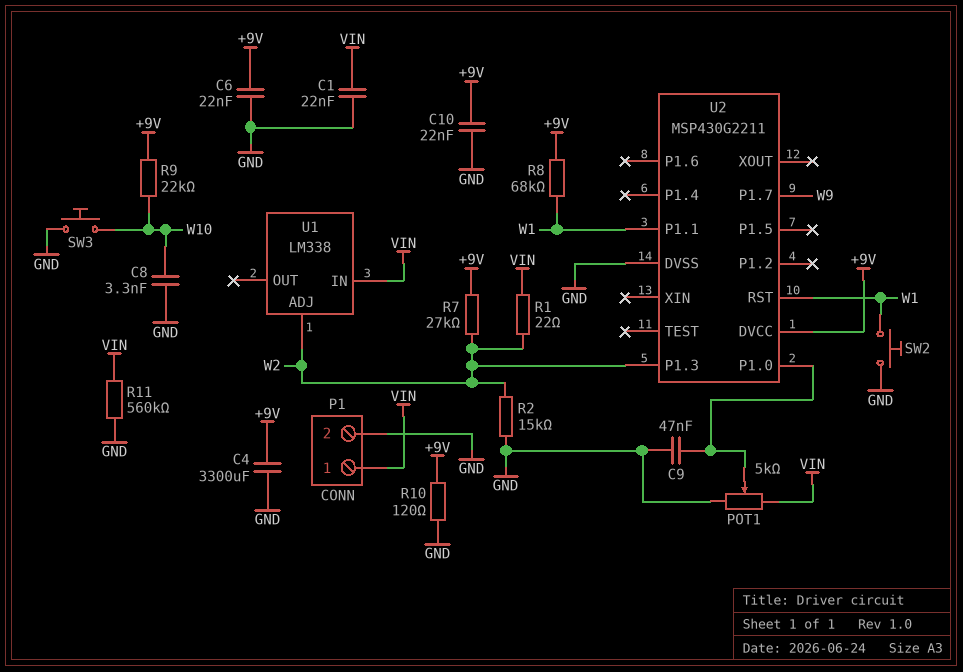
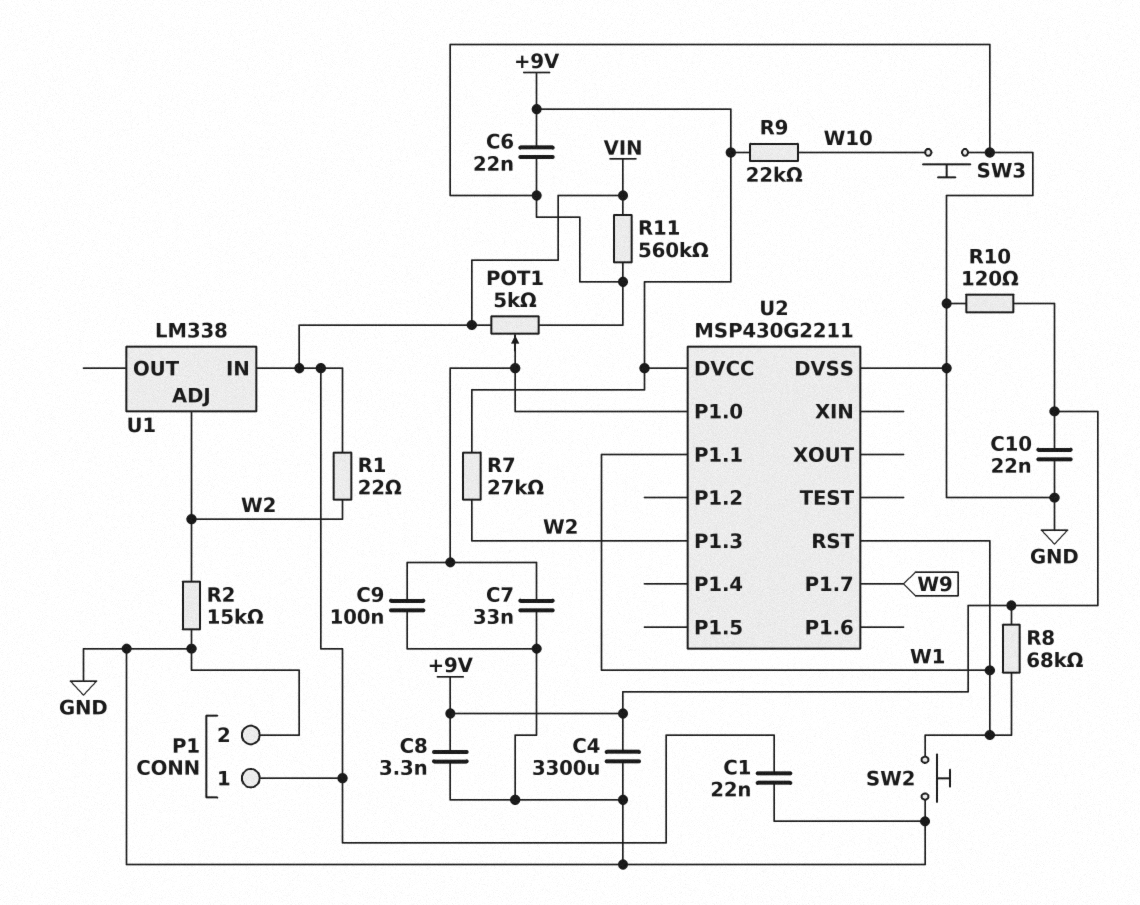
C7: none -> 33nF (GND, U2/P1.0)
C8: 3.3nF (GND, W10) -> 3.3nF (+9V, GND)
C9: 47nF (GND, U2/P1.0) -> 100nF (GND, U2/P1.0)

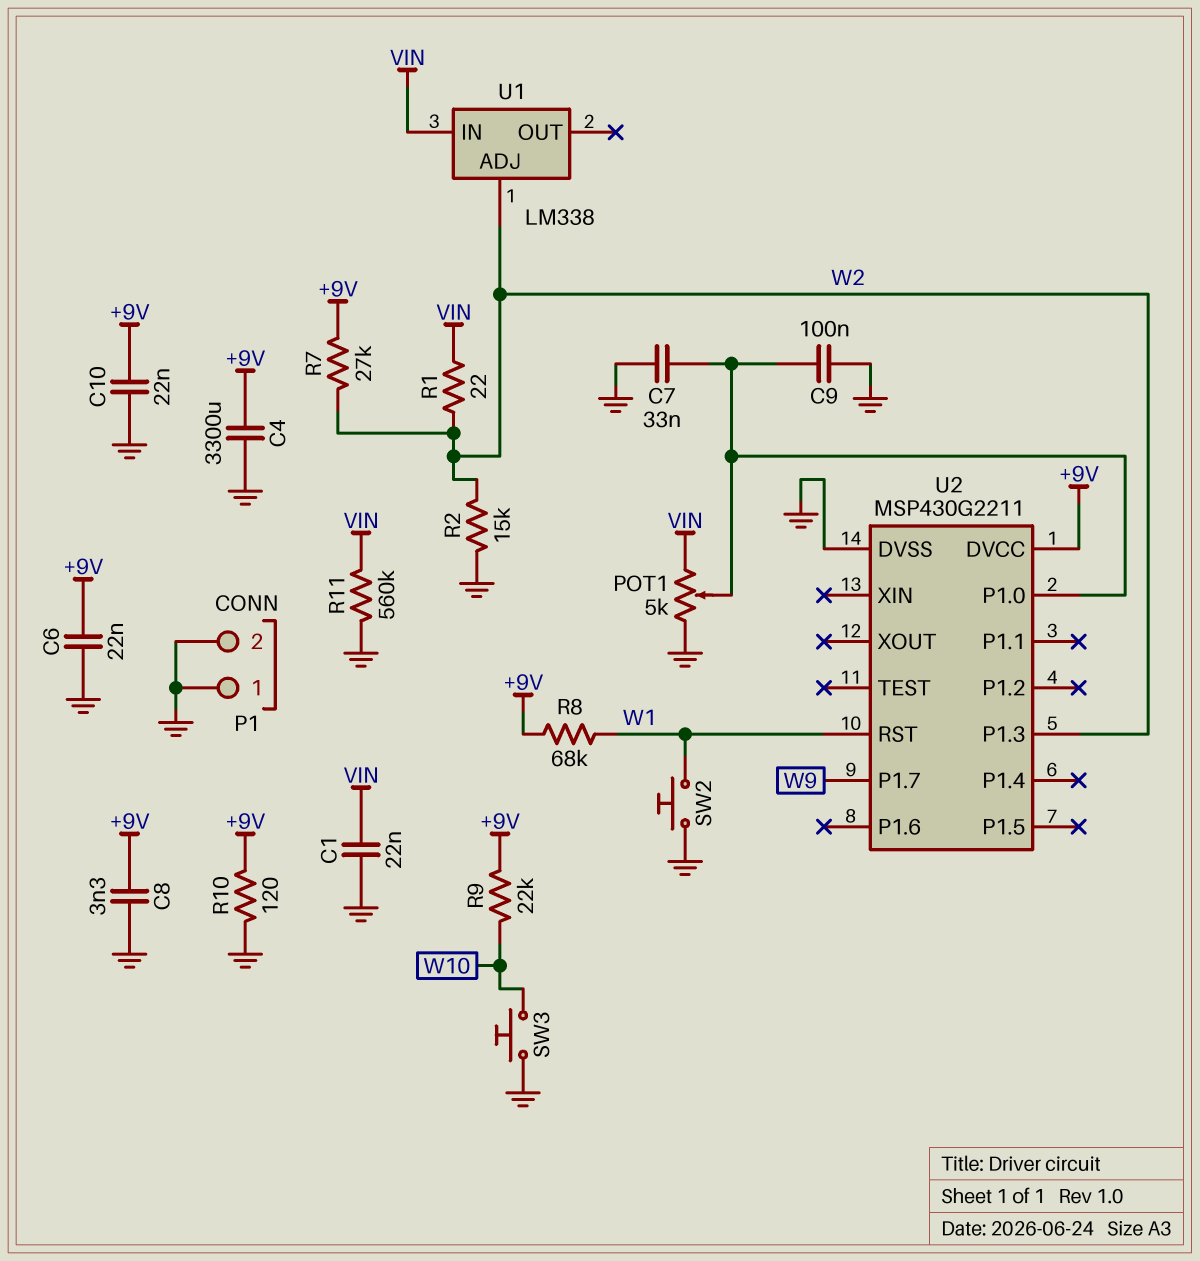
P1 pin 1: VIN -> GND
U2 pin P1.1: W1 -> none

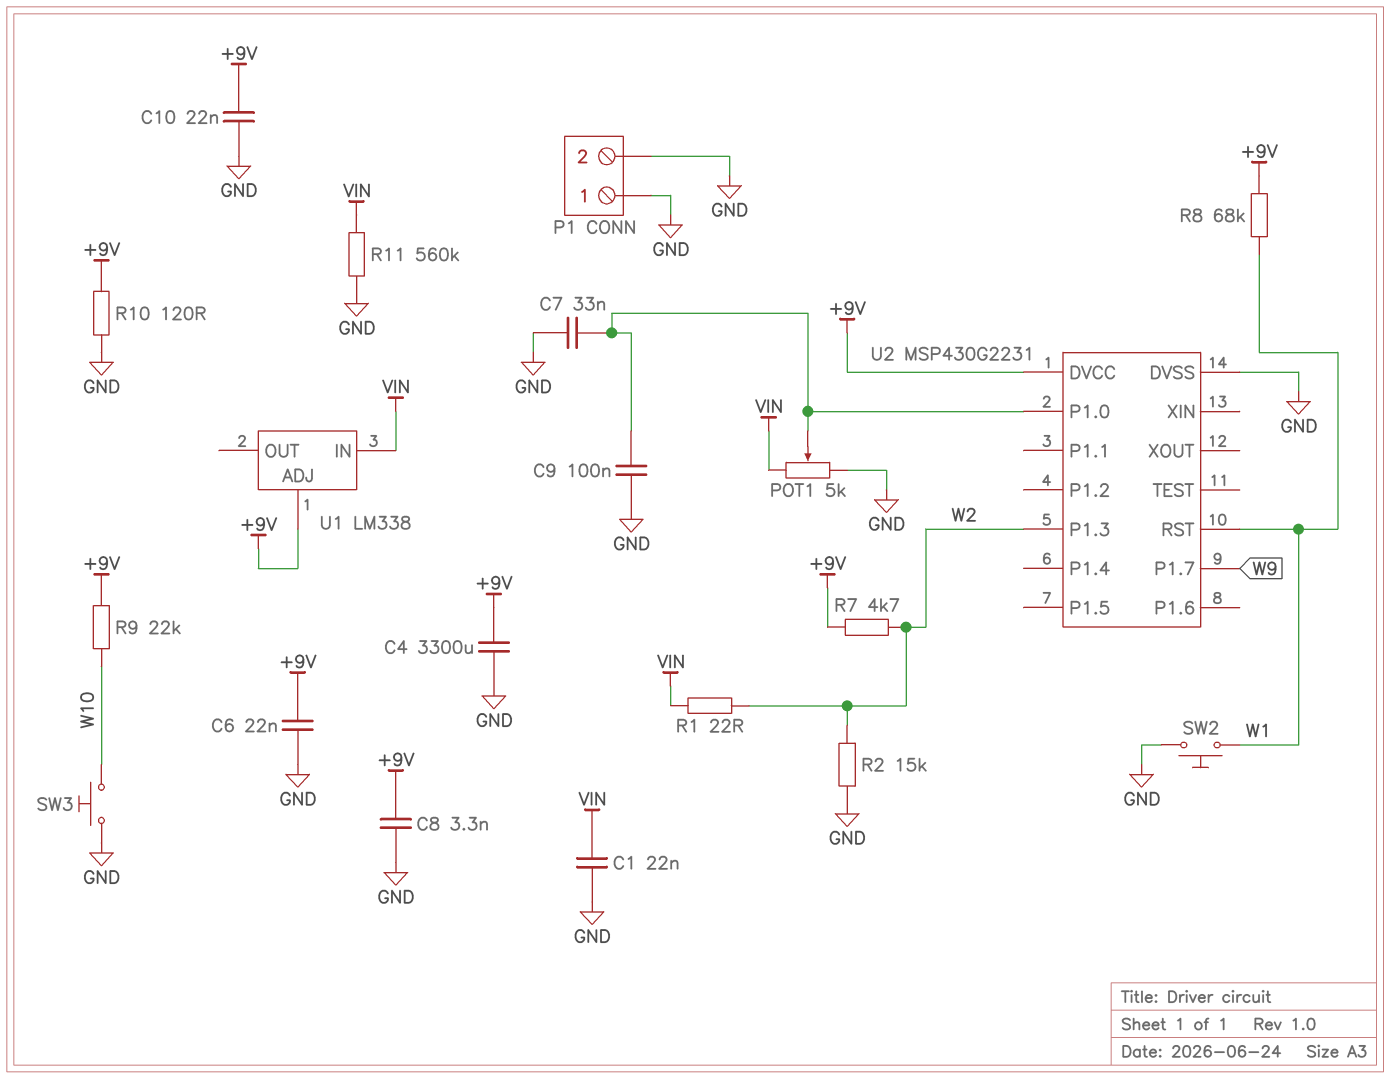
R7: 27k (+9V, W2) -> 4.7k (+9V, W2)
U1 pin ADJ: W2 -> +9V
U2: MSP430G2211 -> MSP430G2231

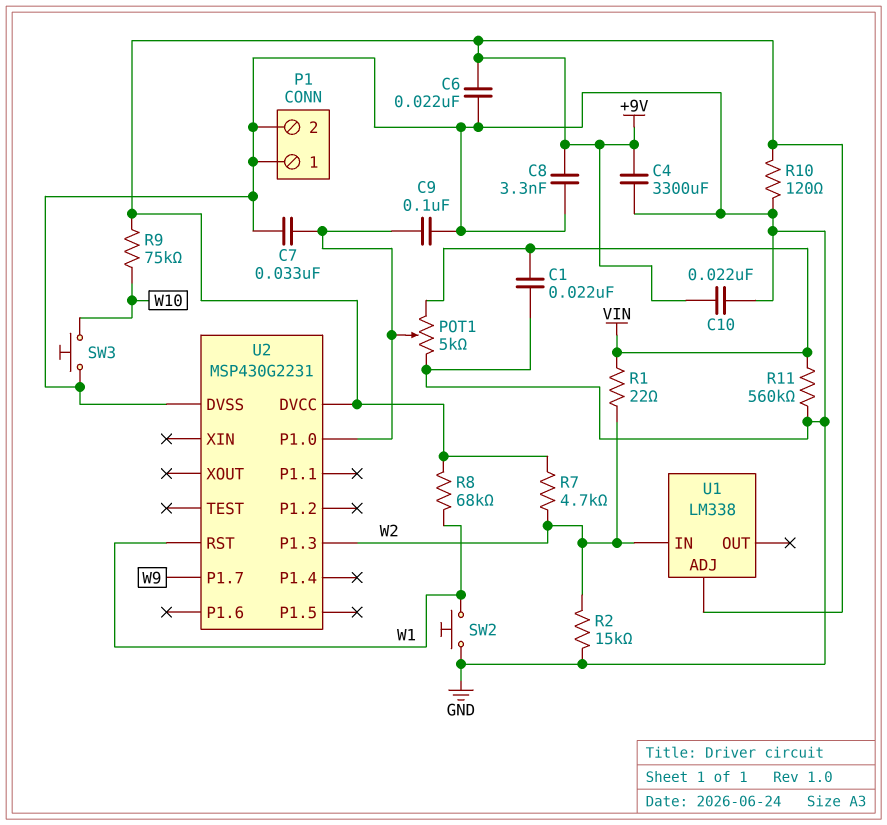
R9: 22k (+9V, W10) -> 75k (+9V, W10)
U1 pin IN: VIN -> W2

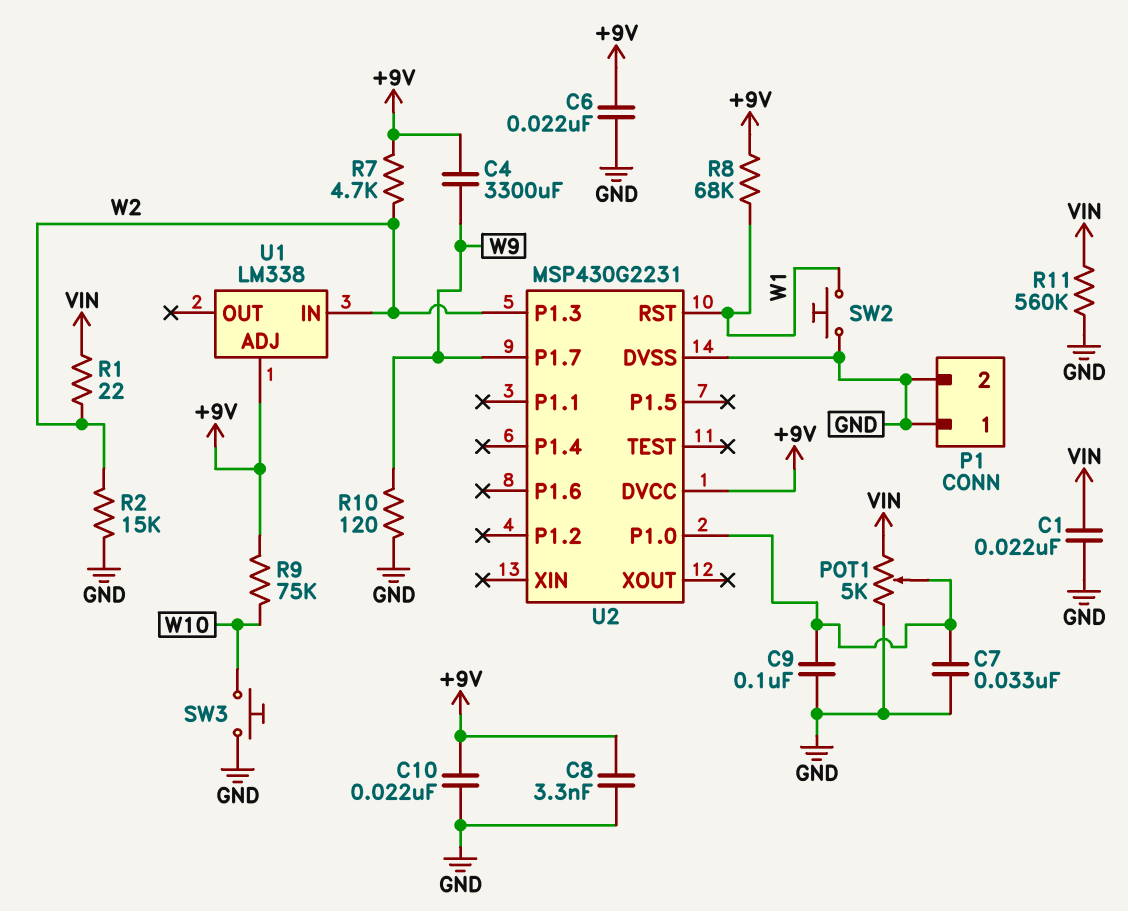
C4: 3300uF (+9V, GND) -> 3300uF (+9V, W9)
R10: 120 (+9V, GND) -> 120 (GND, W9)

